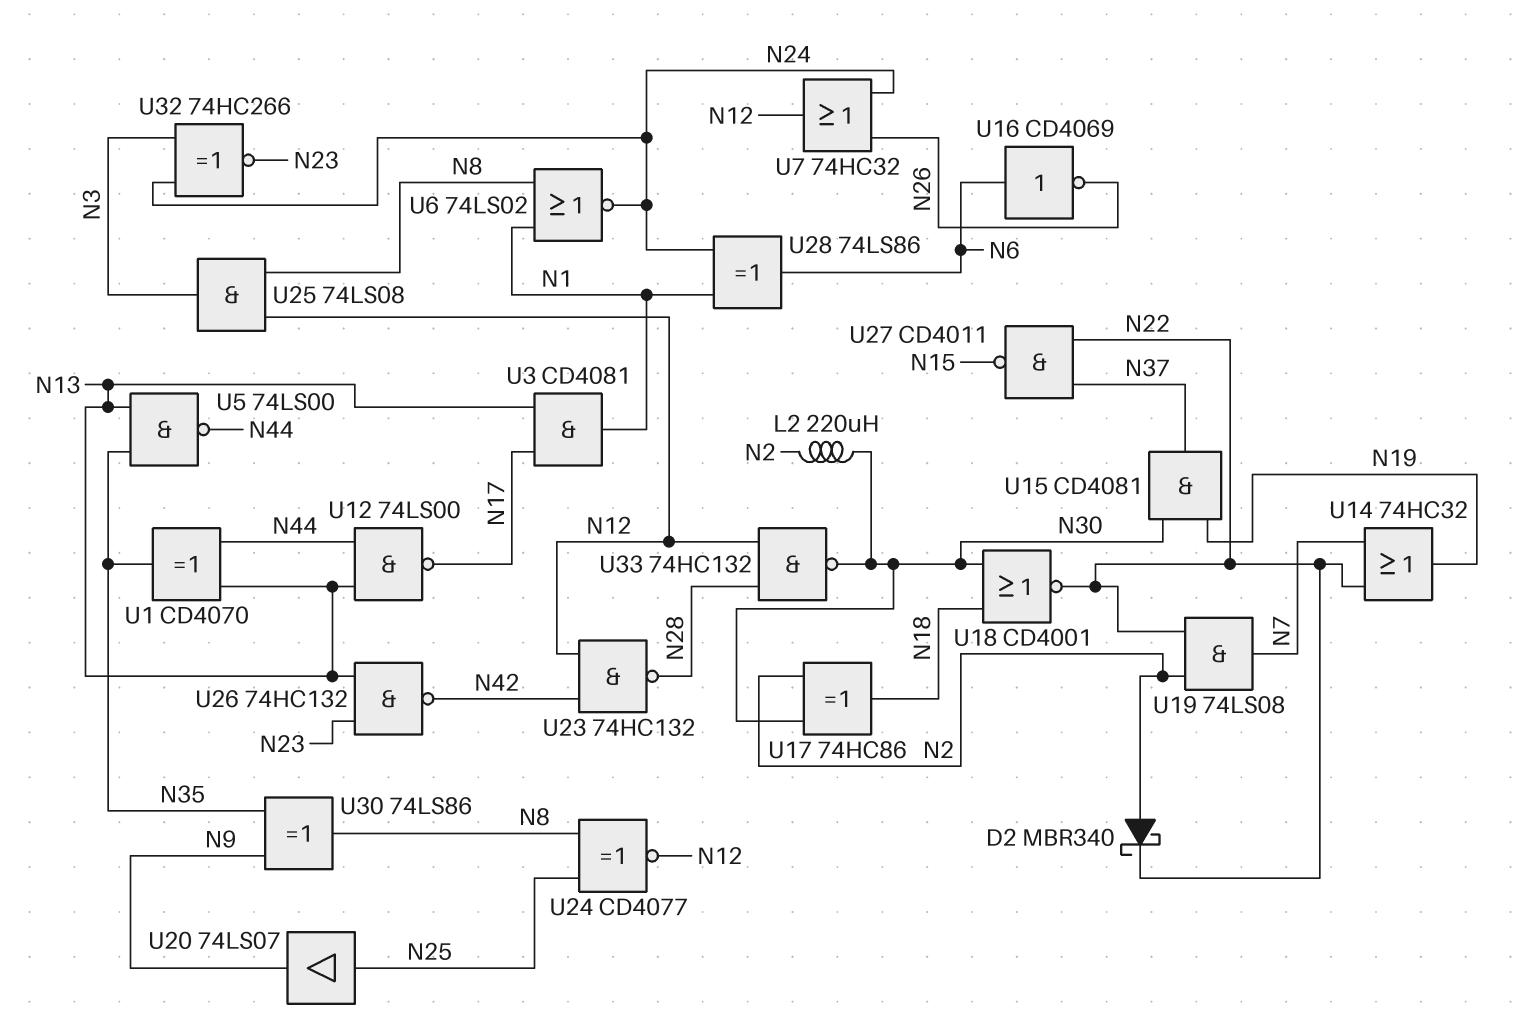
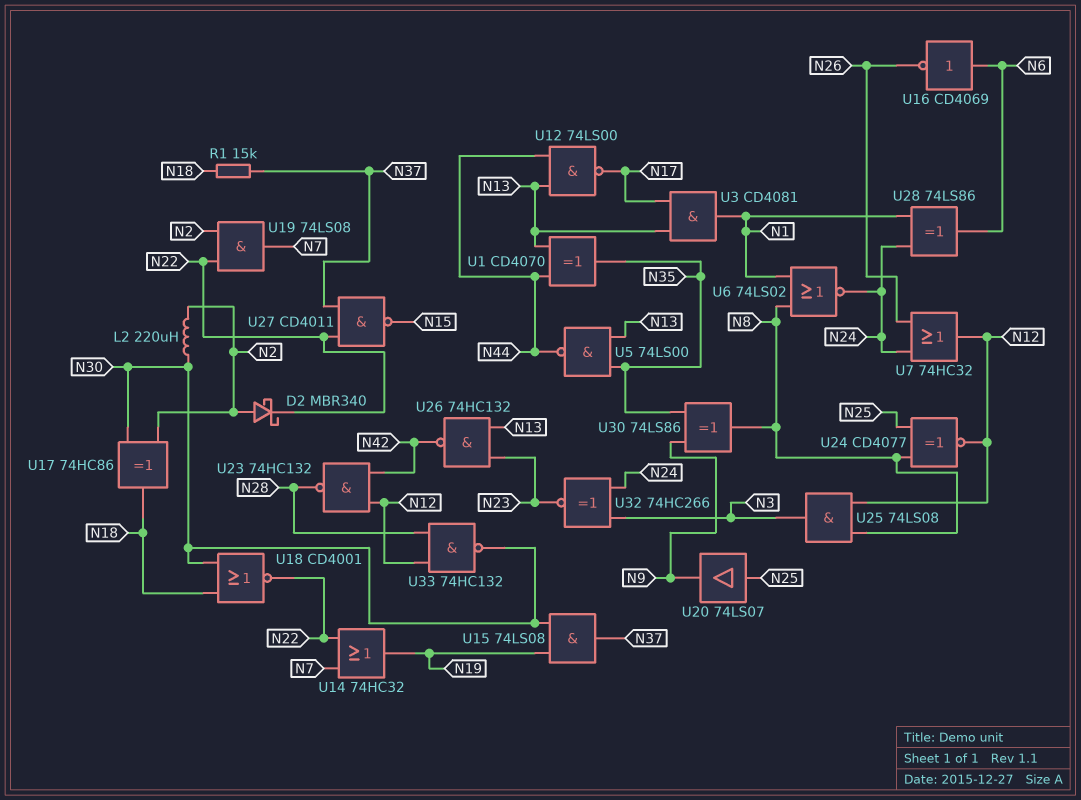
R1: none -> 15k (N18, N37)
U15: AND CD4081 (in N19, in N30, out N37) -> AND 74LS08 (in N19, in N30, out N37)

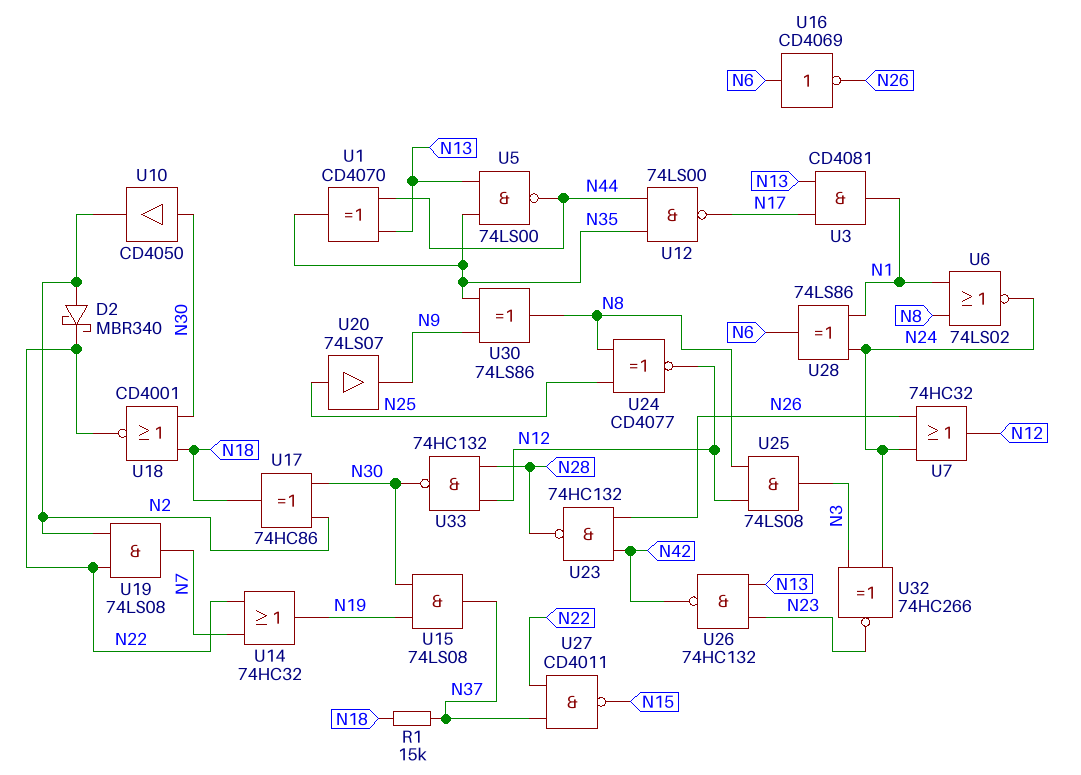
L2: 220uH (N2, N30) -> none
U10: none -> buffer CD4050 (in N30, out N2)
U12: NAND 74LS00 (in N13, in N44, out N17) -> NAND 74LS00 (in N35, in N44, out N17)
U23: NAND 74HC132 (in N12, in N42, out N28) -> NAND 74HC132 (in N26, in N42, out N28)

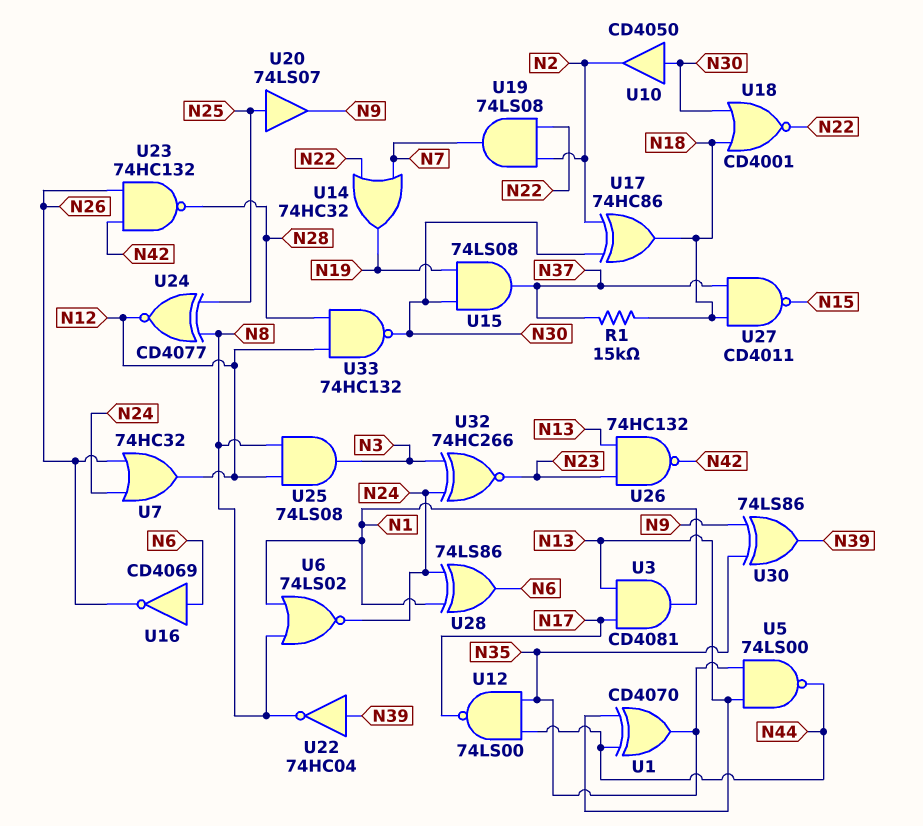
D2: schottky MBR340 (A N2, K N22) -> none
U22: none -> NOT 74HC04 (in N39, out N8)
U27: NAND CD4011 (in N22, in N37, out N15) -> NAND CD4011 (in N18, in N37, out N15)
U30: XOR 74LS86 (in N9, in N35, out N8) -> XOR 74LS86 (in N9, in N35, out N39)

